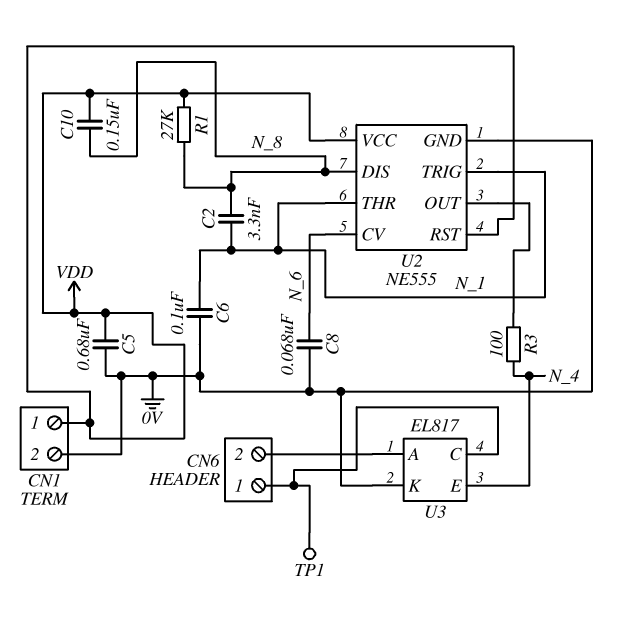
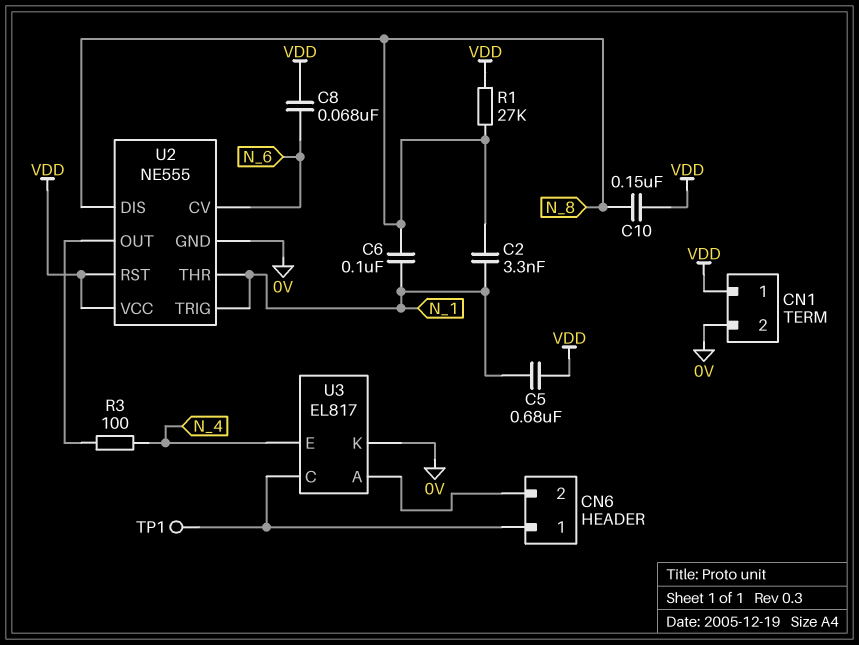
C5: 680nF (0V, VDD) -> 680nF (N_1, VDD)
C6: 100nF (0V, N_1) -> 100nF (N_1, N_8)
C8: 68nF (0V, N_6) -> 68nF (N_6, VDD)

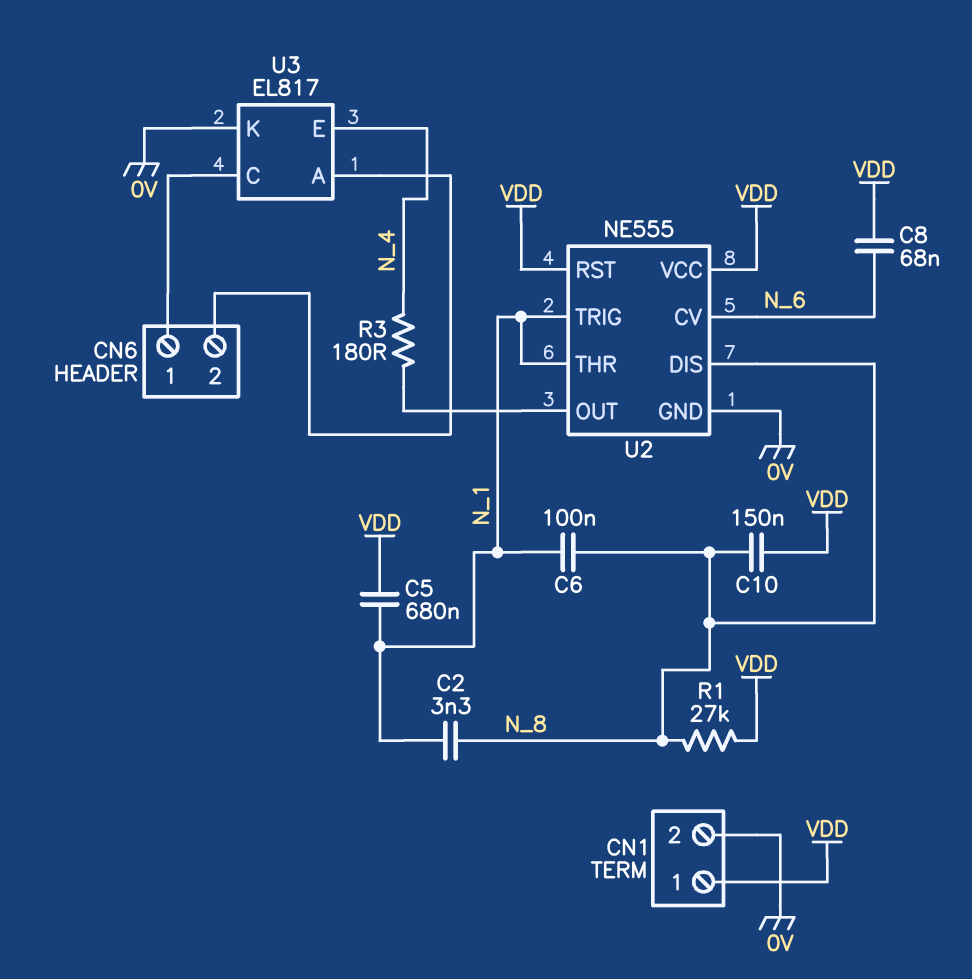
R3: 100 (N_4, U2/OUT) -> 180 (N_4, U2/OUT)
TP1: test point (CN6/1) -> none

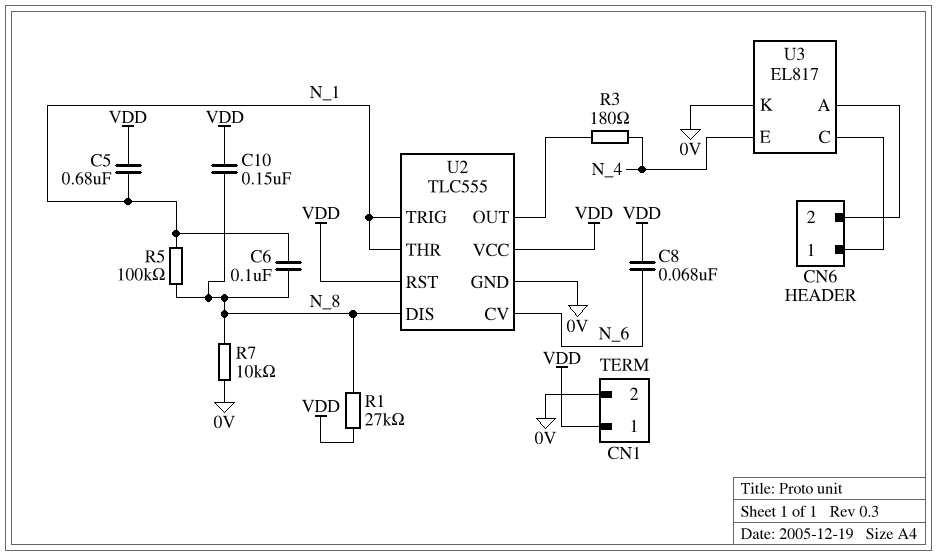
C2: 3.3nF (N_1, N_8) -> none
R5: none -> 100k (N_1, N_8)
R7: none -> 10k (0V, N_8)
U2: NE555 -> TLC555

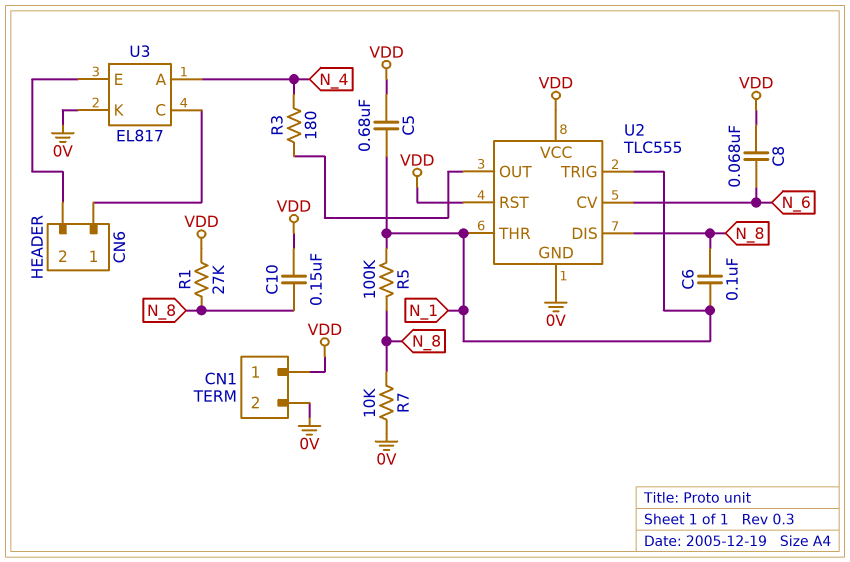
U3 pin A: CN6/2 -> N_4
U3 pin E: N_4 -> CN6/2

